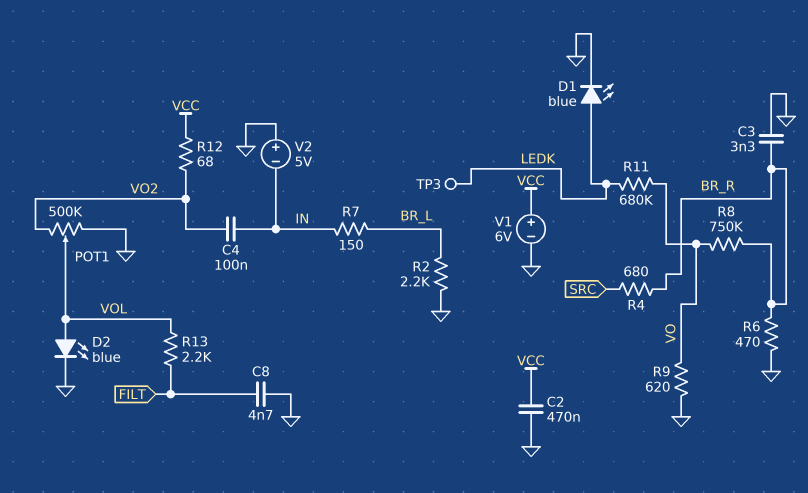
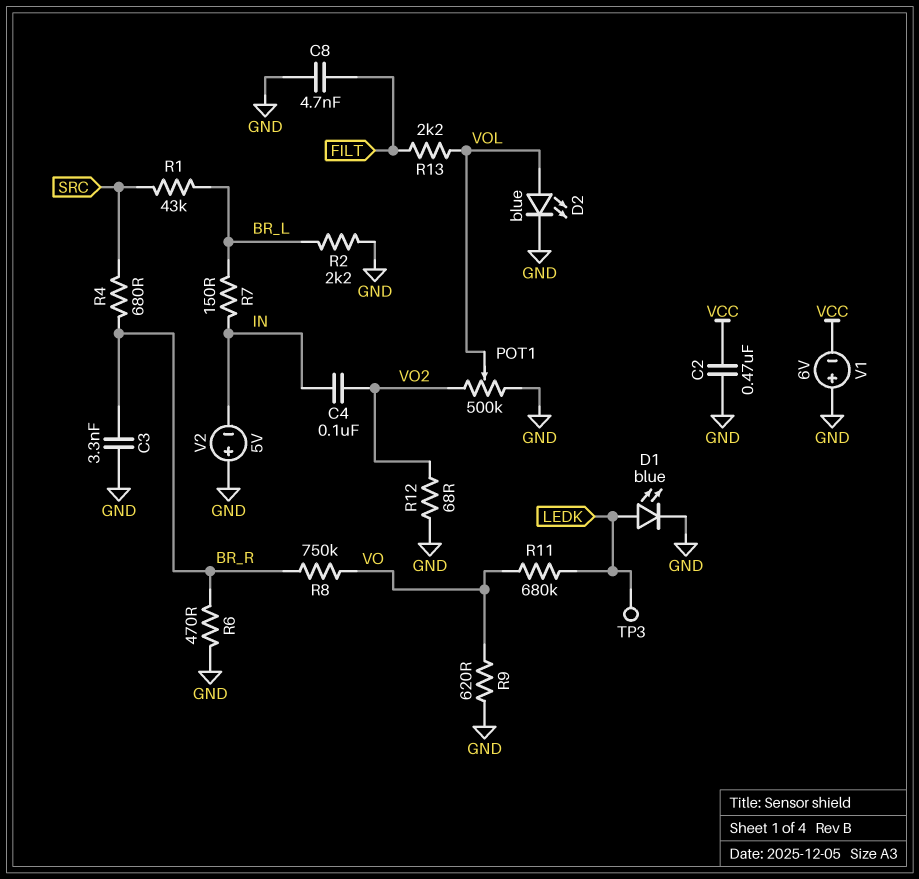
R1: none -> 43k (BR_L, SRC)
R12: 68 (VCC, VO2) -> 68 (GND, VO2)
V1: 6V (plus VCC, minus GND) -> 6V (plus GND, minus VCC)

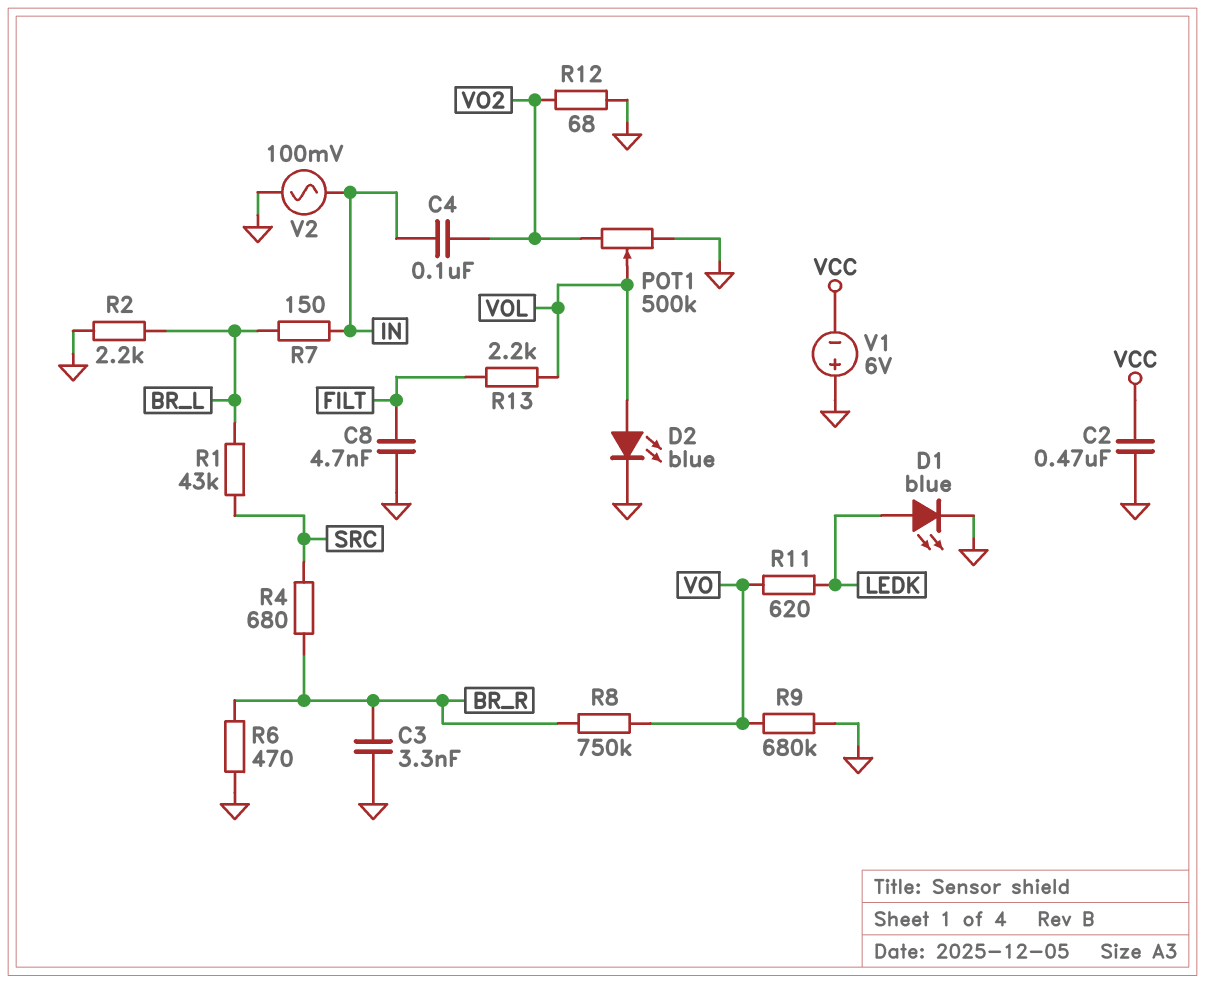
R9: 620 (GND, VO) -> 680k (GND, VO)
R11: 680k (LEDK, VO) -> 620 (LEDK, VO)
TP3: test point (LEDK) -> none
V2: 5V (plus GND, minus IN) -> AC 100mV (GND, IN)

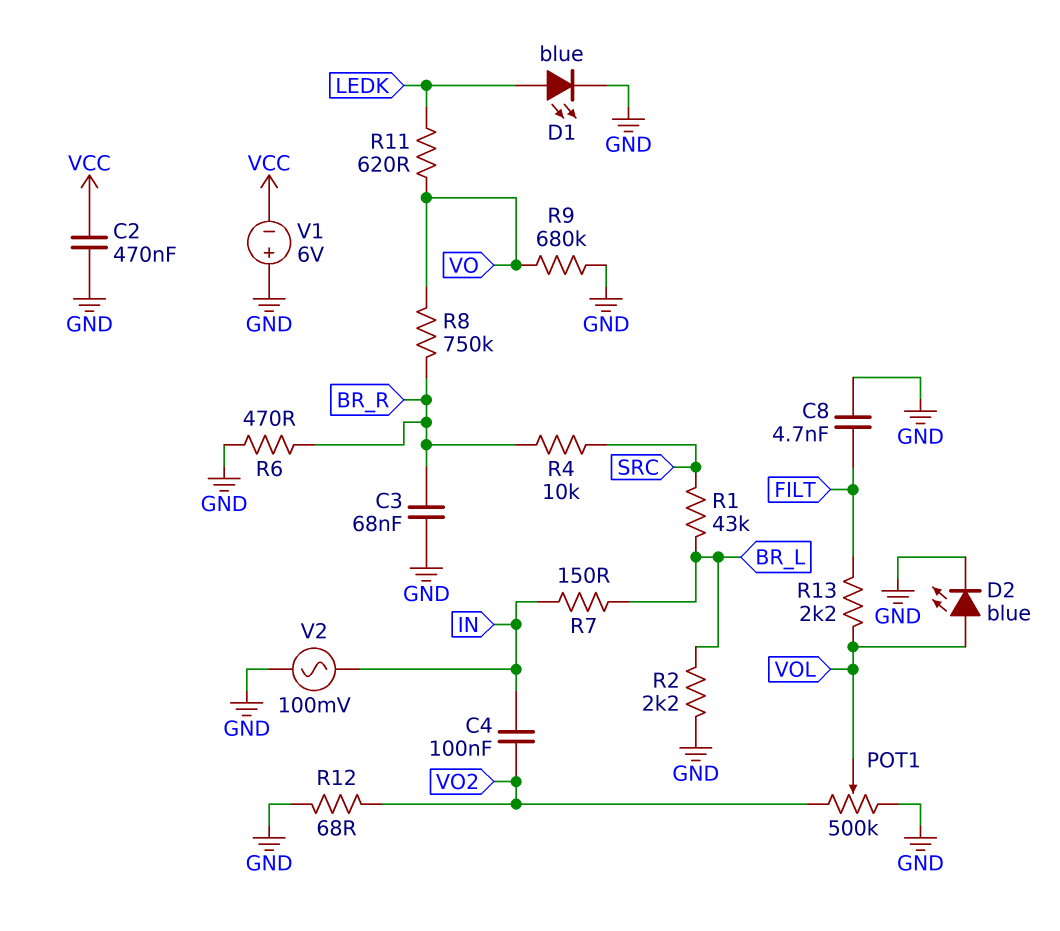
C3: 3.3nF (BR_R, GND) -> 68nF (BR_R, GND)
R4: 680 (BR_R, SRC) -> 10k (BR_R, SRC)

